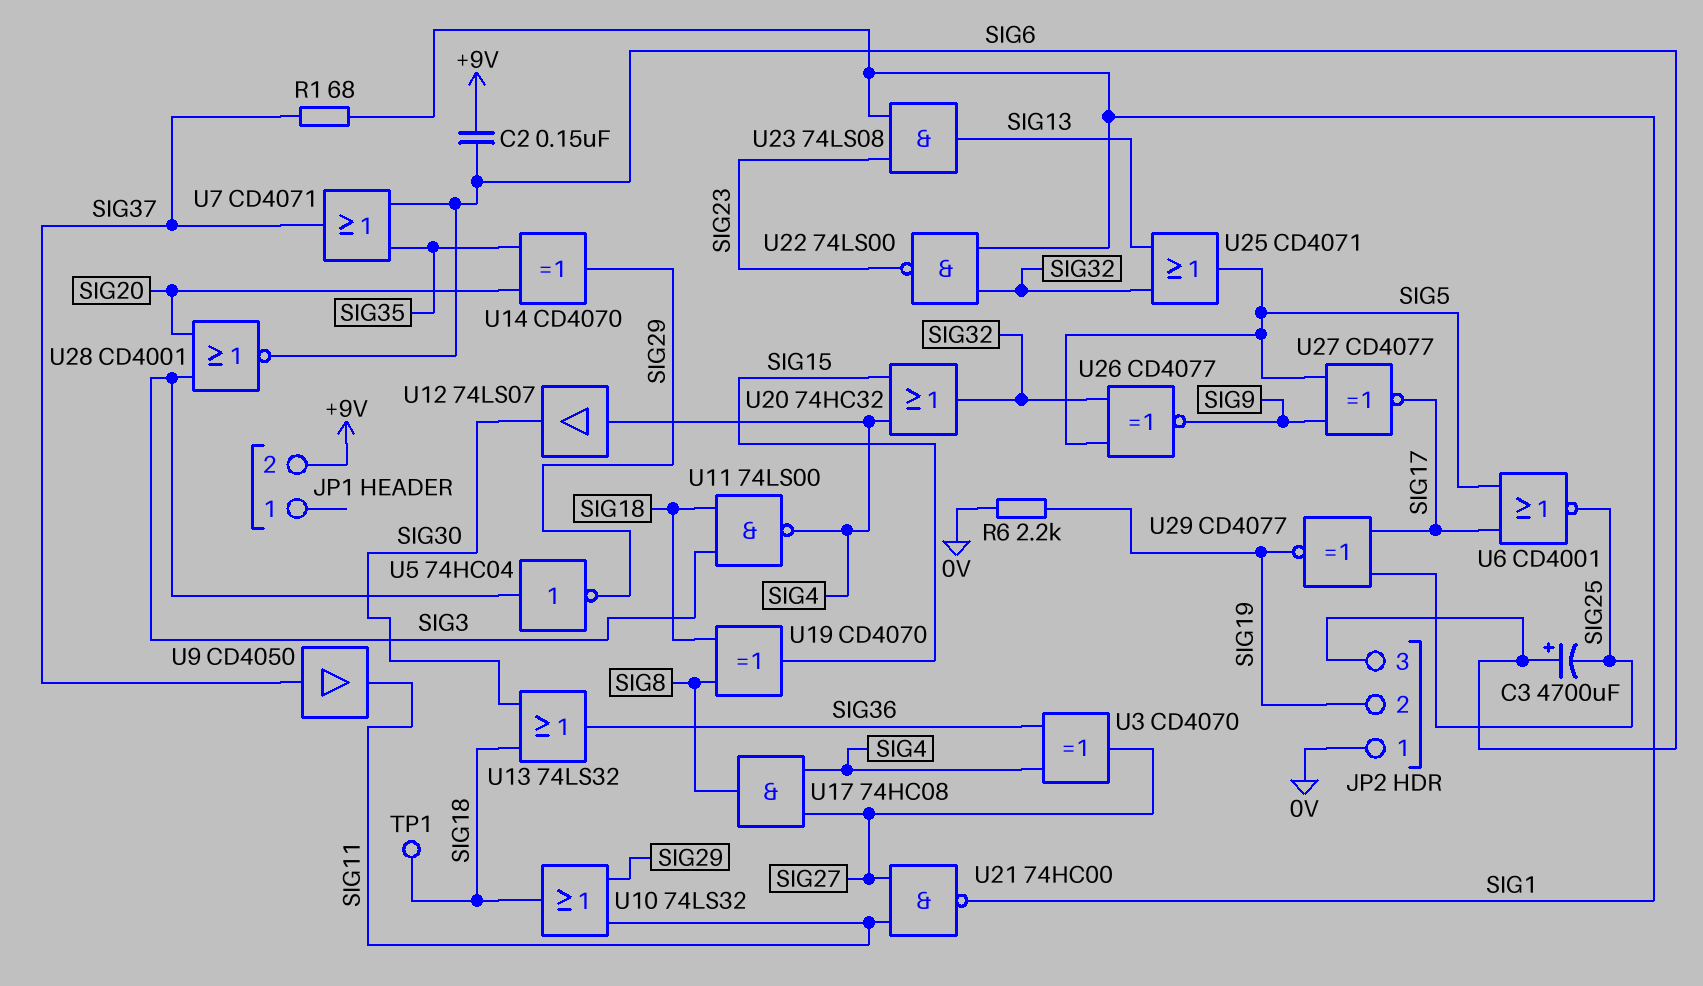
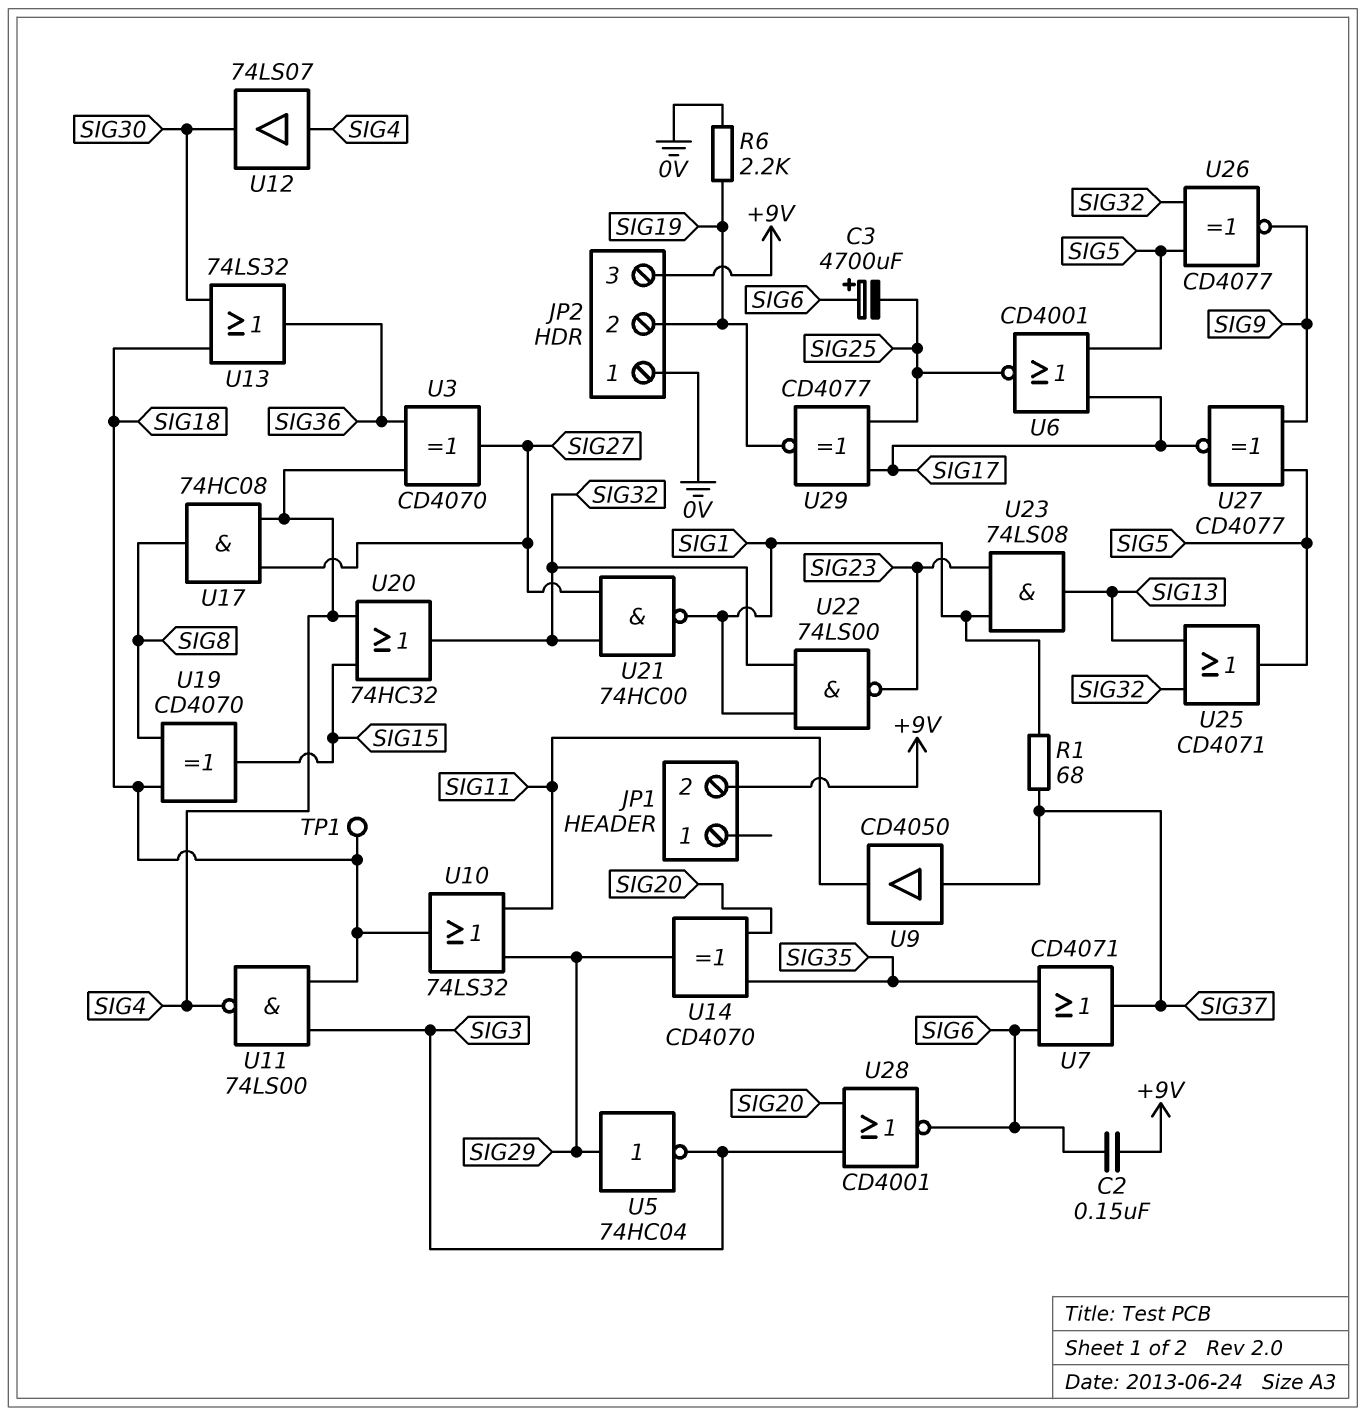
JP2 pin 3: SIG6 -> +9V
U5: NOT 74HC04 (in SIG3, out SIG29) -> NOT 74HC04 (in SIG29, out SIG3)
U21: NAND 74HC00 (in SIG11, in SIG27, out SIG1) -> NAND 74HC00 (in SIG27, in SIG32, out SIG1)

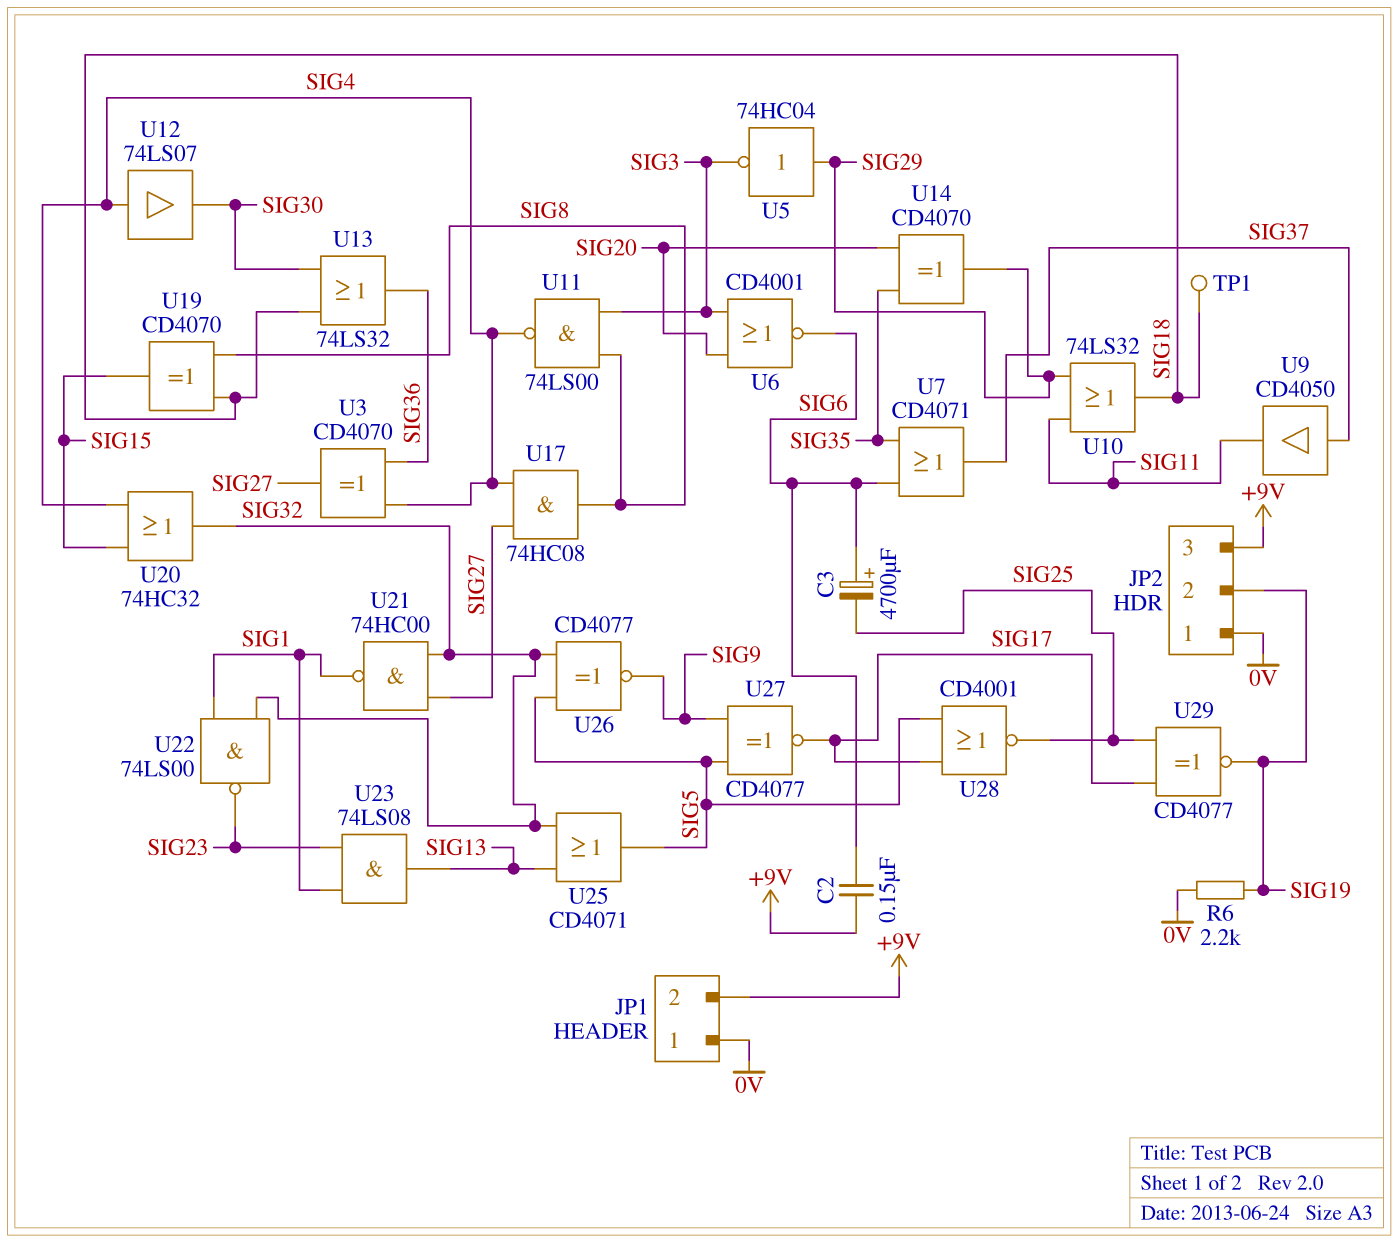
JP1 pin 1: none -> 0V
R1: 68 (SIG1, SIG37) -> none
U6: NOR CD4001 (in SIG5, in SIG17, out SIG25) -> NOR CD4001 (in SIG3, in SIG20, out SIG6)
U11: NAND 74LS00 (in SIG3, in SIG18, out SIG4) -> NAND 74LS00 (in SIG3, in SIG8, out SIG4)
U28: NOR CD4001 (in SIG3, in SIG20, out SIG6) -> NOR CD4001 (in SIG5, in SIG17, out SIG25)

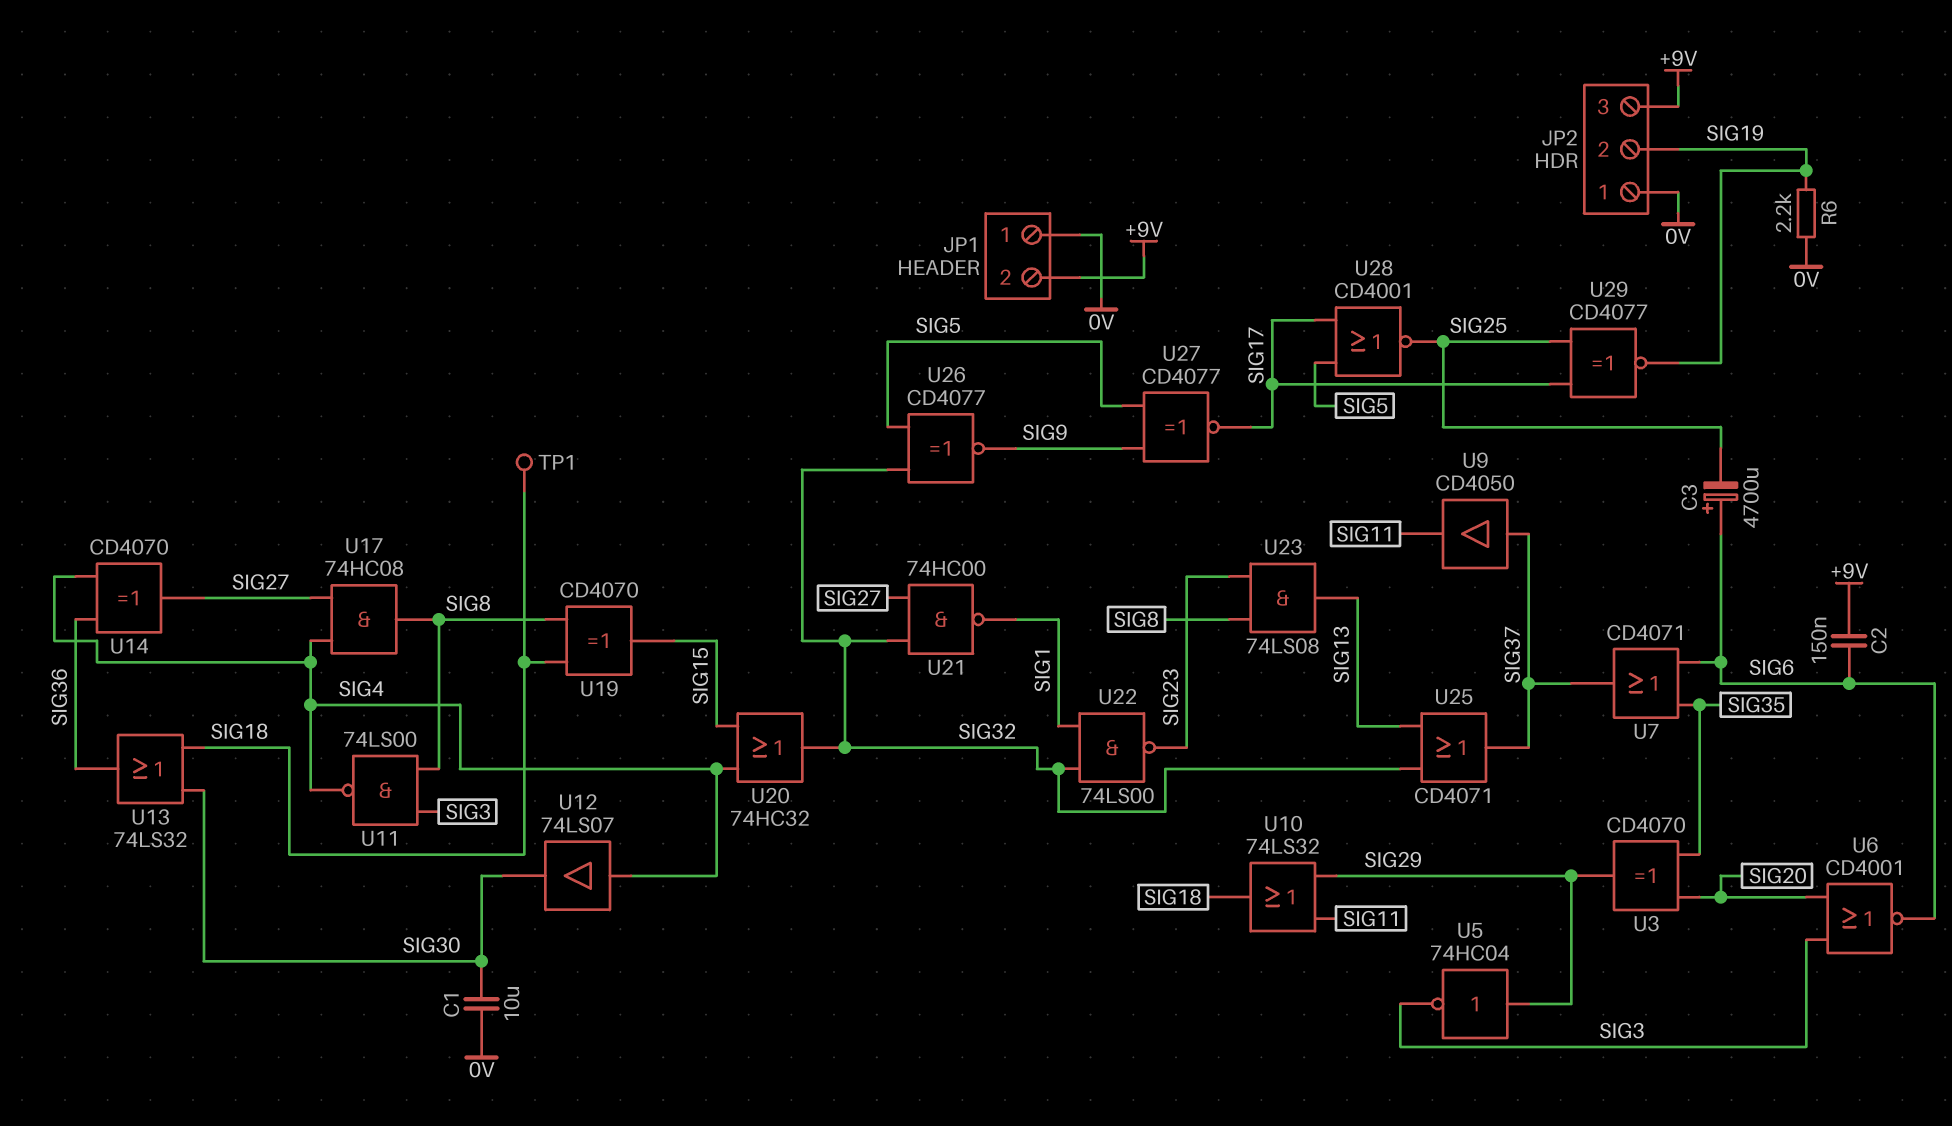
C1: none -> 10uF (0V, SIG30)
U3: XOR CD4070 (in SIG4, in SIG36, out SIG27) -> XOR CD4070 (in SIG20, in SIG35, out SIG29)
U14: XOR CD4070 (in SIG20, in SIG35, out SIG29) -> XOR CD4070 (in SIG4, in SIG36, out SIG27)
U23: AND 74LS08 (in SIG1, in SIG23, out SIG13) -> AND 74LS08 (in SIG8, in SIG23, out SIG13)
U25: OR CD4071 (in SIG13, in SIG32, out SIG5) -> OR CD4071 (in SIG13, in SIG32, out SIG37)

